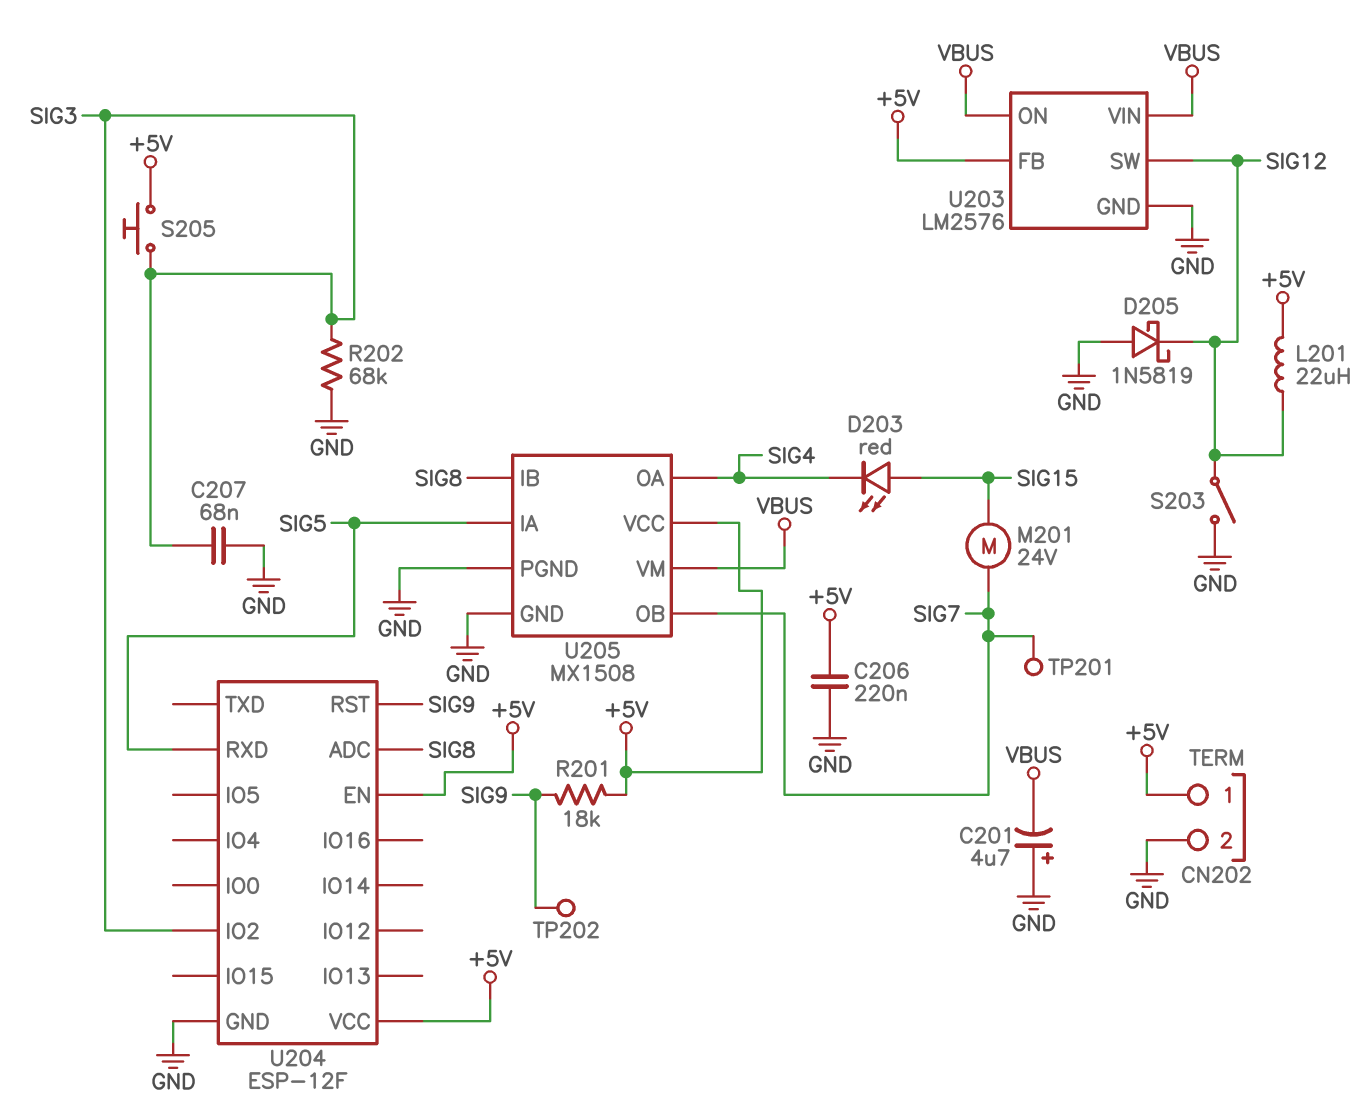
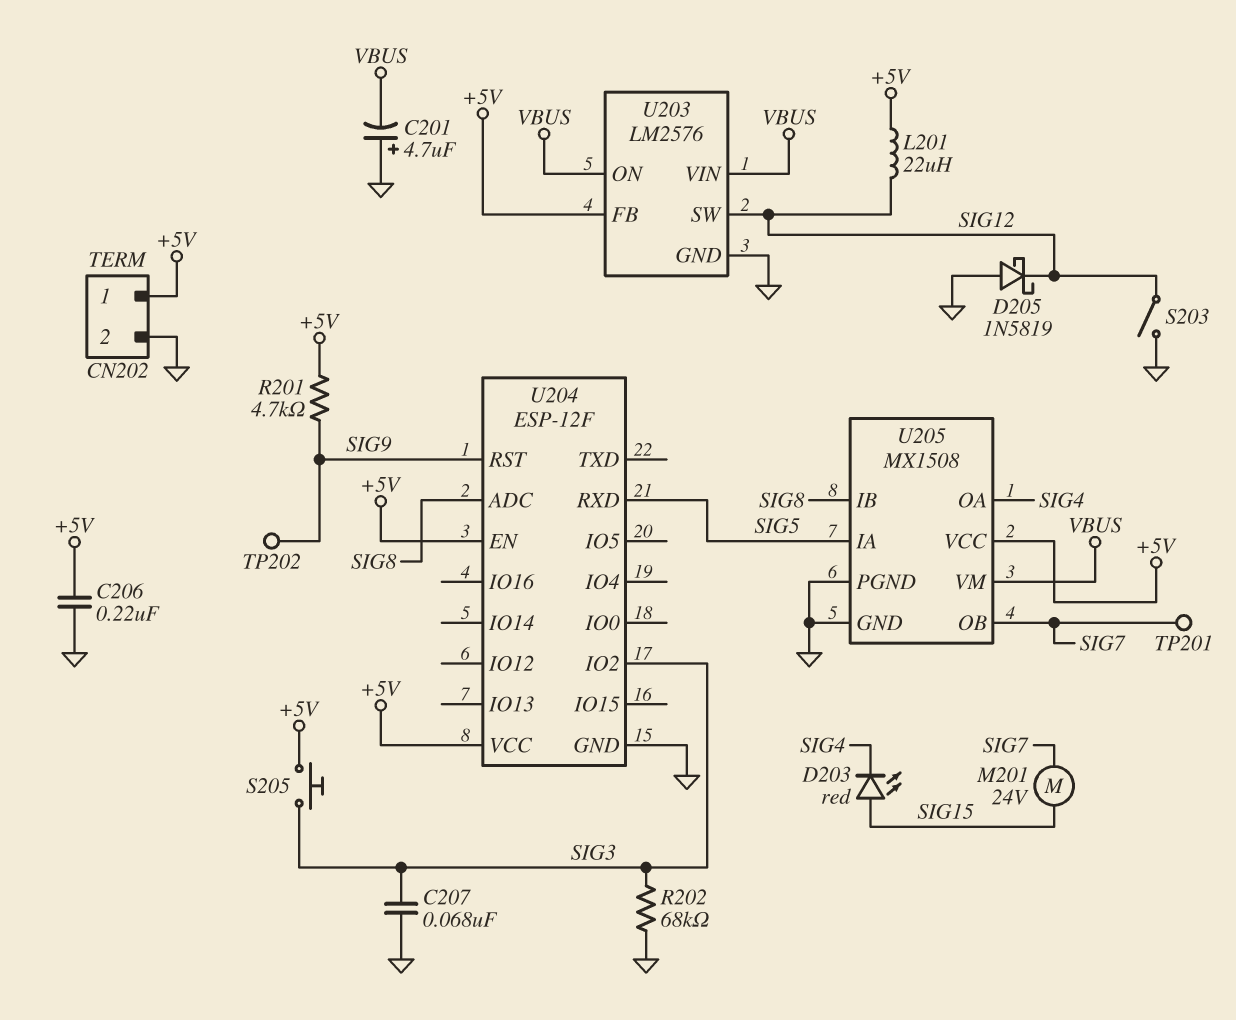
R201: 18k (+5V, SIG9) -> 4.7k (+5V, SIG9)

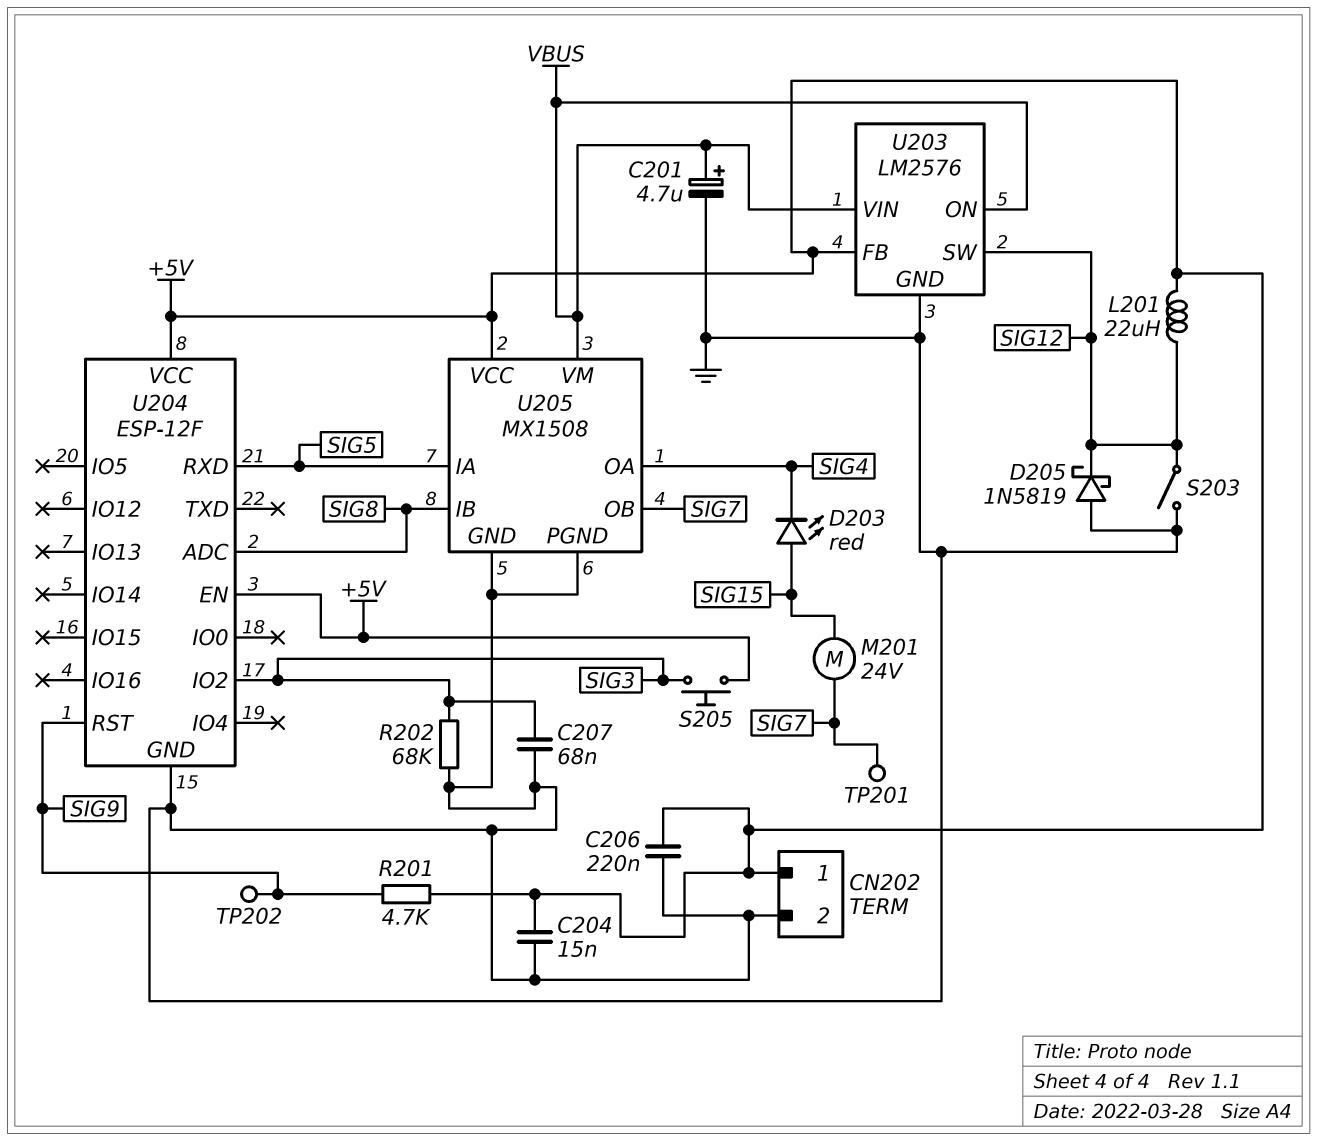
C201: 4.7uF (plus GND, minus VBUS) -> 4.7uF (plus VBUS, minus GND)
C204: none -> 15nF (+5V, GND)

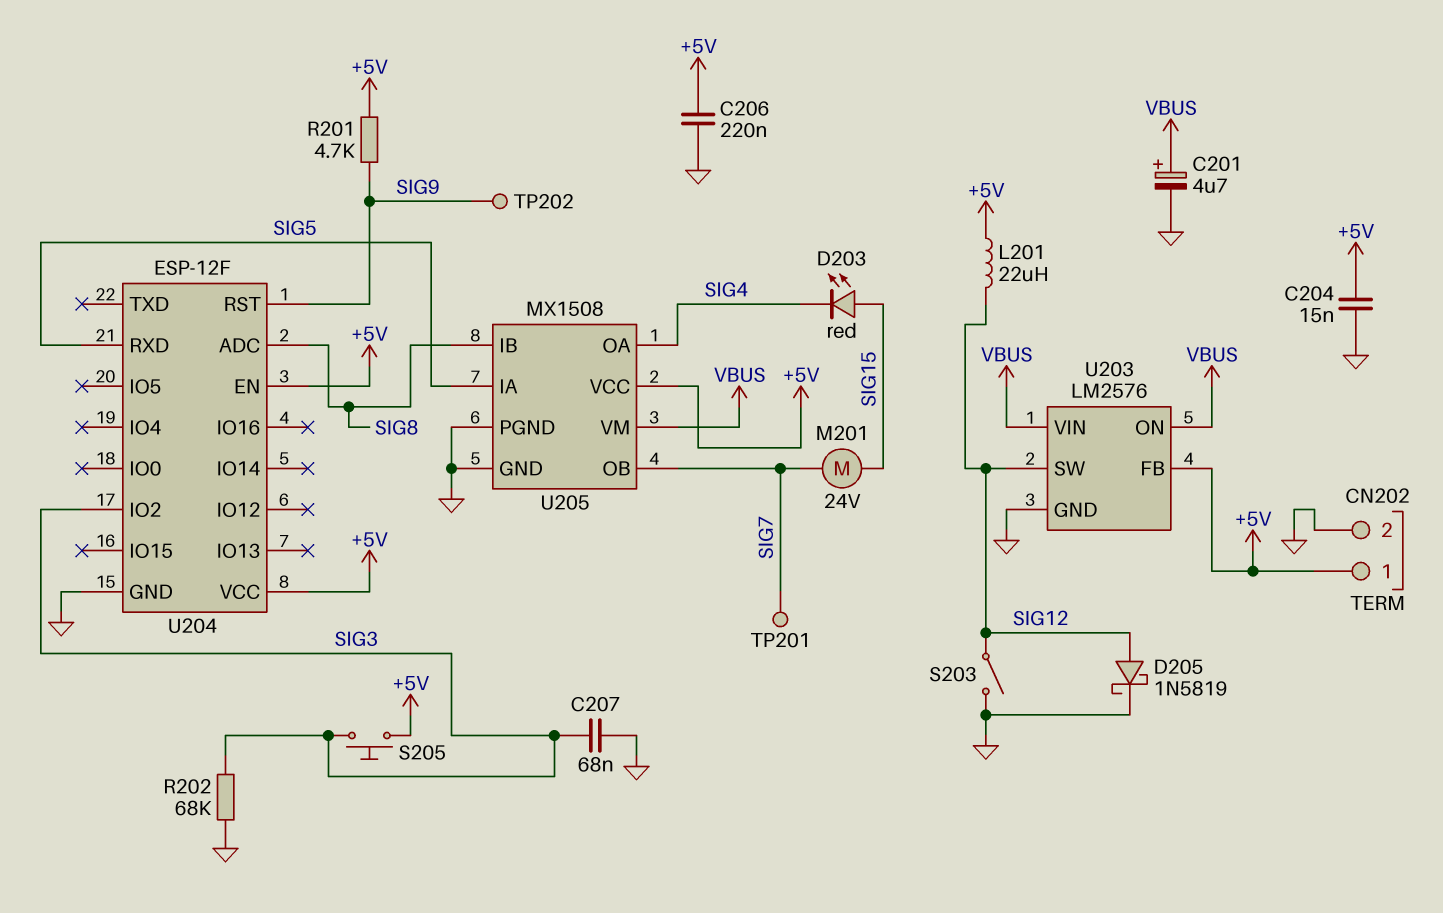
D205: schottky 1N5819 (A GND, K SIG12) -> schottky 1N5819 (A SIG12, K GND)

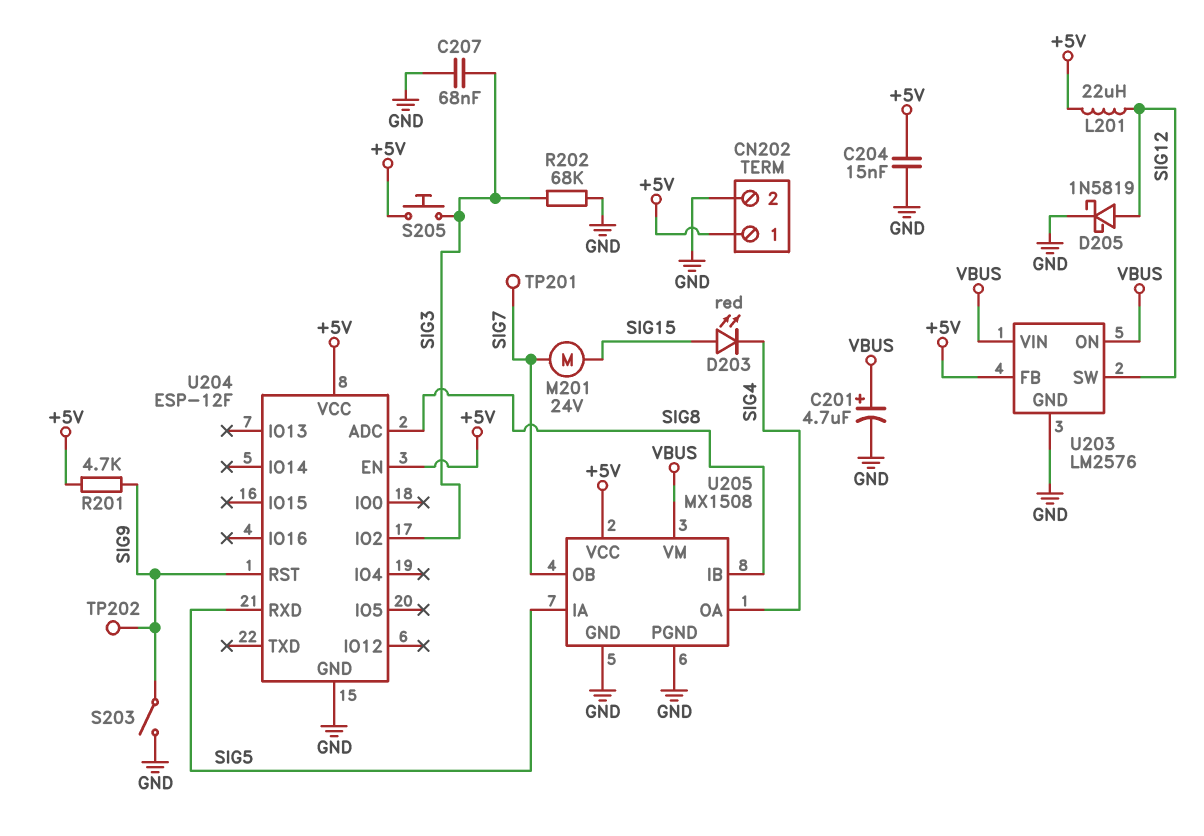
C206: 220nF (+5V, GND) -> none
S203: switch (GND, SIG12) -> switch (GND, SIG9)

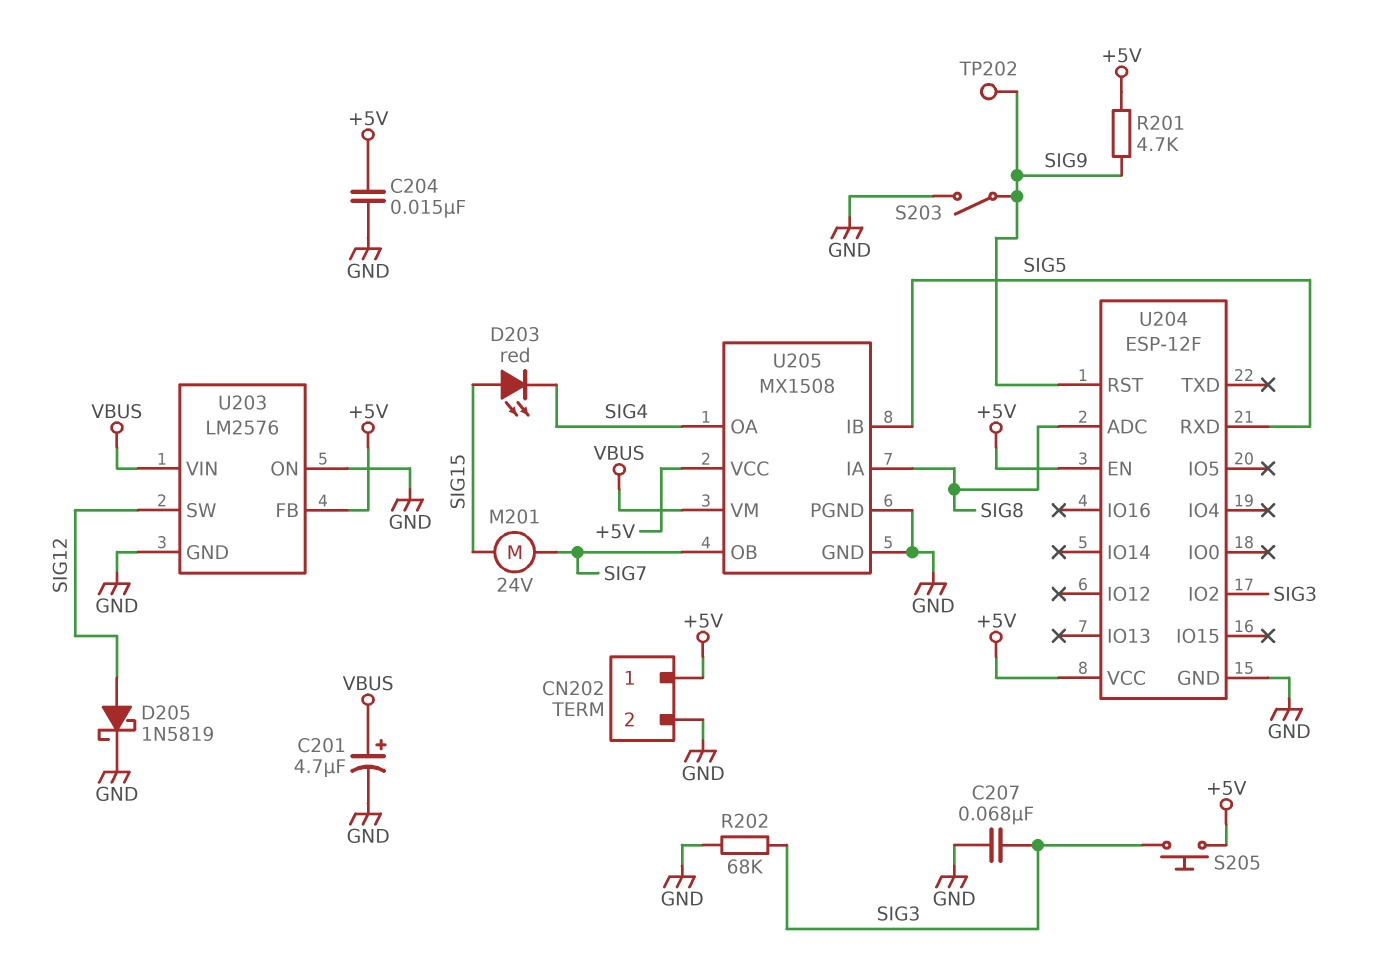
L201: 22uH (+5V, SIG12) -> none
TP201: test point (SIG7) -> none
U203 pin ON: VBUS -> GND
U205 pin IA: SIG5 -> SIG8
U205 pin IB: SIG8 -> SIG5

